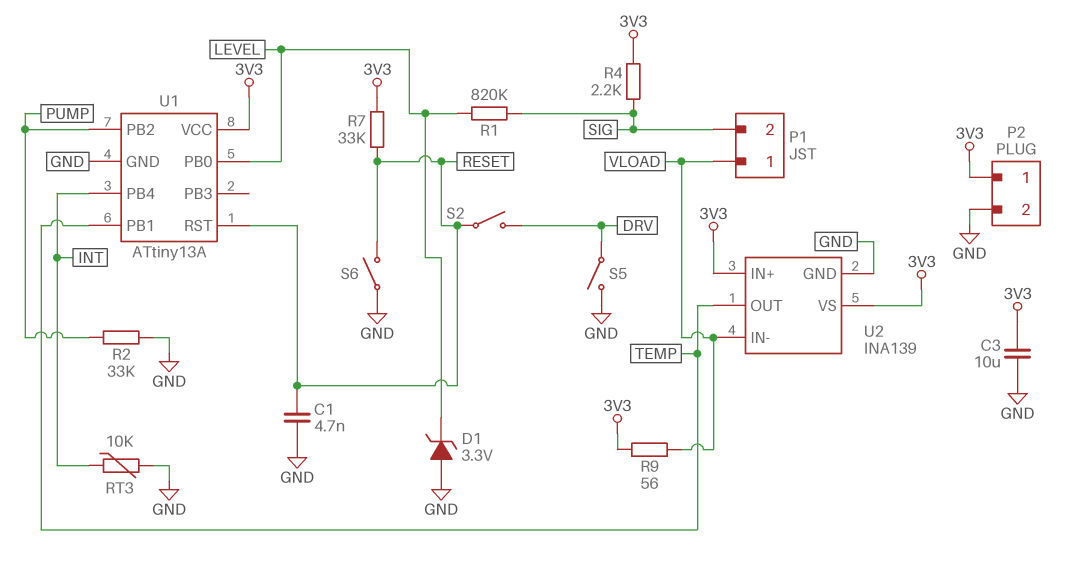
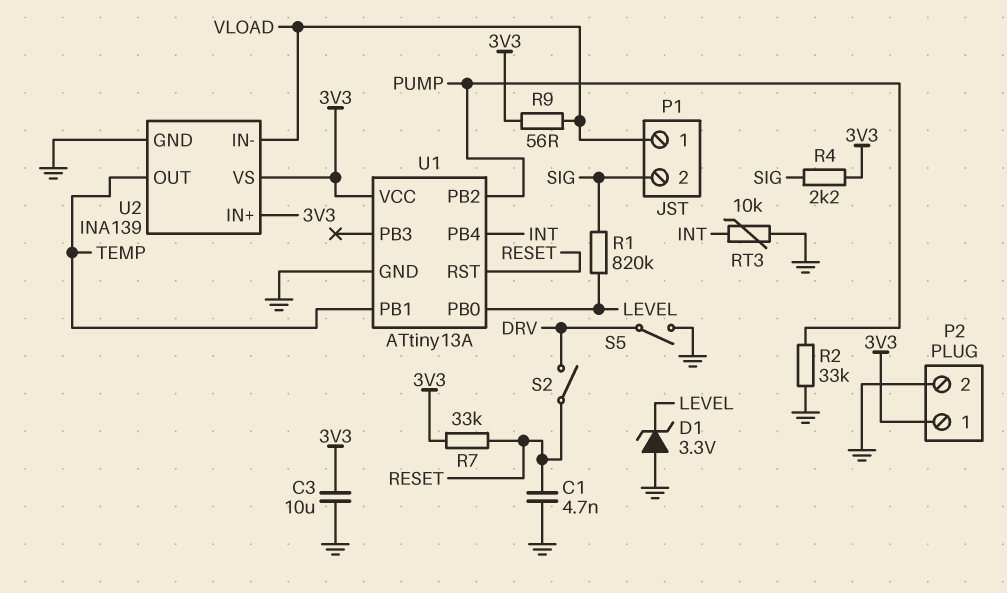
S6: switch (GND, RESET) -> none

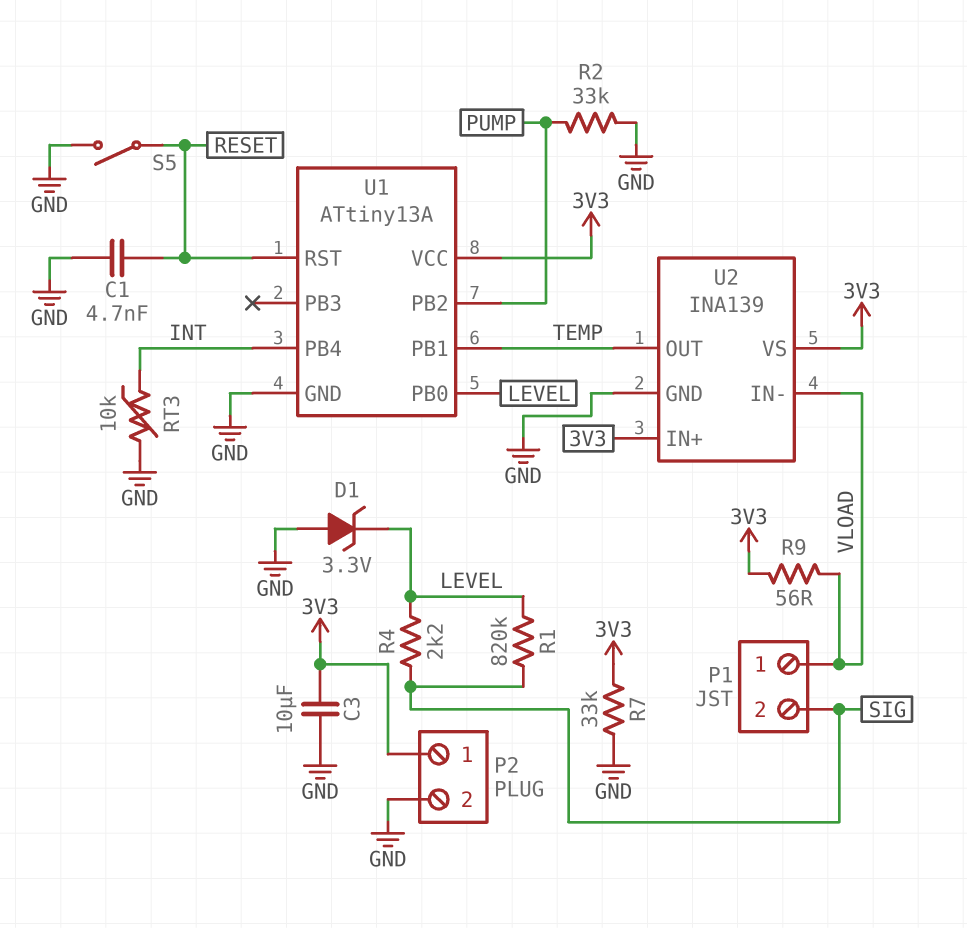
R4: 2.2k (3V3, SIG) -> 2.2k (LEVEL, SIG)
R7: 33k (3V3, RESET) -> 33k (3V3, GND)
S2: switch (DRV, RESET) -> none
S5: switch (DRV, GND) -> switch (GND, RESET)

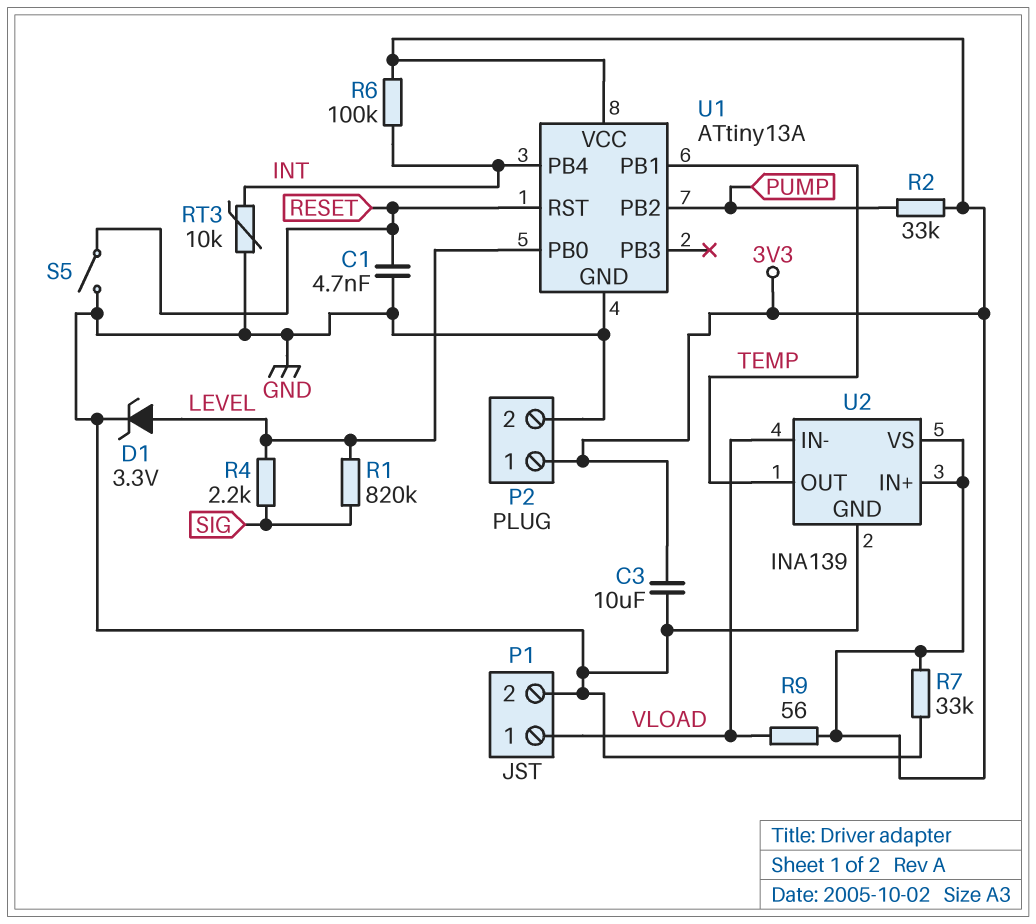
D1: zener 3.3V (A GND, K LEVEL) -> zener 3.3V (A LEVEL, K GND)
P1 pin 2: SIG -> GND
R2: 33k (GND, PUMP) -> 33k (3V3, PUMP)
R6: none -> 100k (3V3, INT)

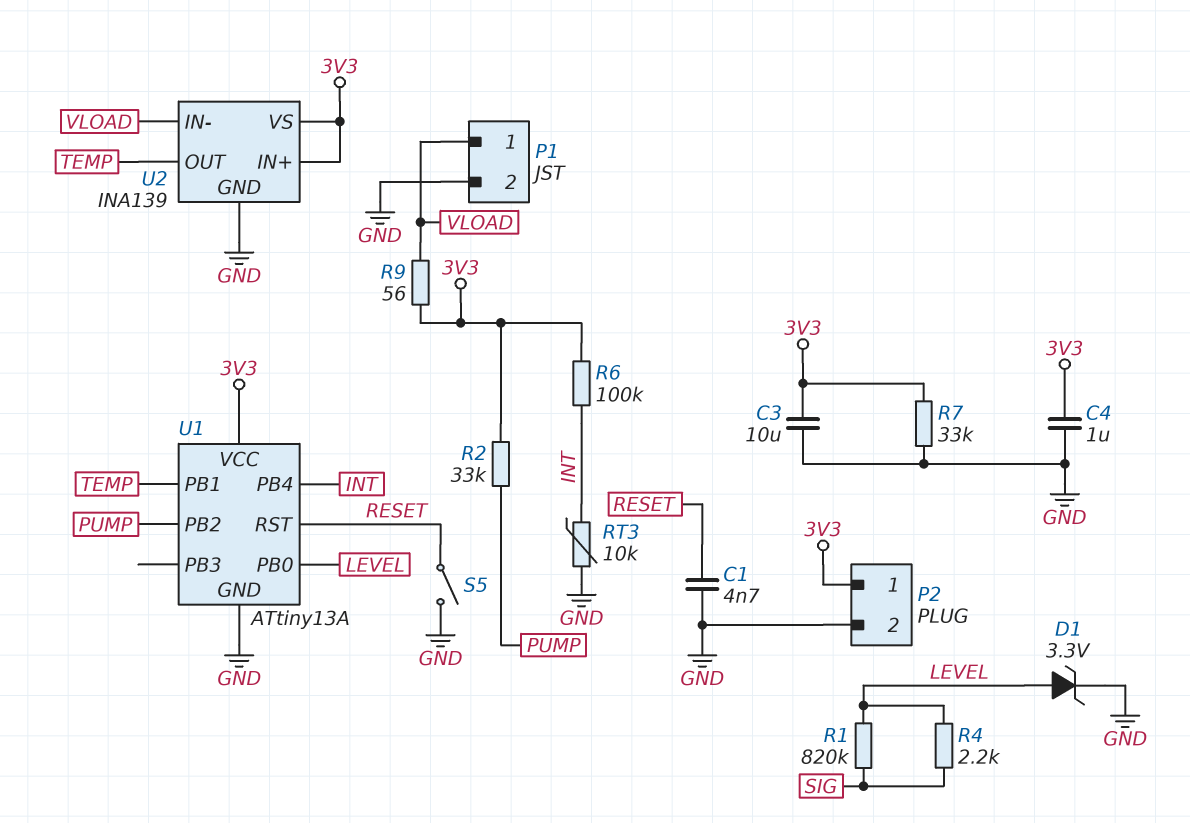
C4: none -> 1uF (3V3, GND)

